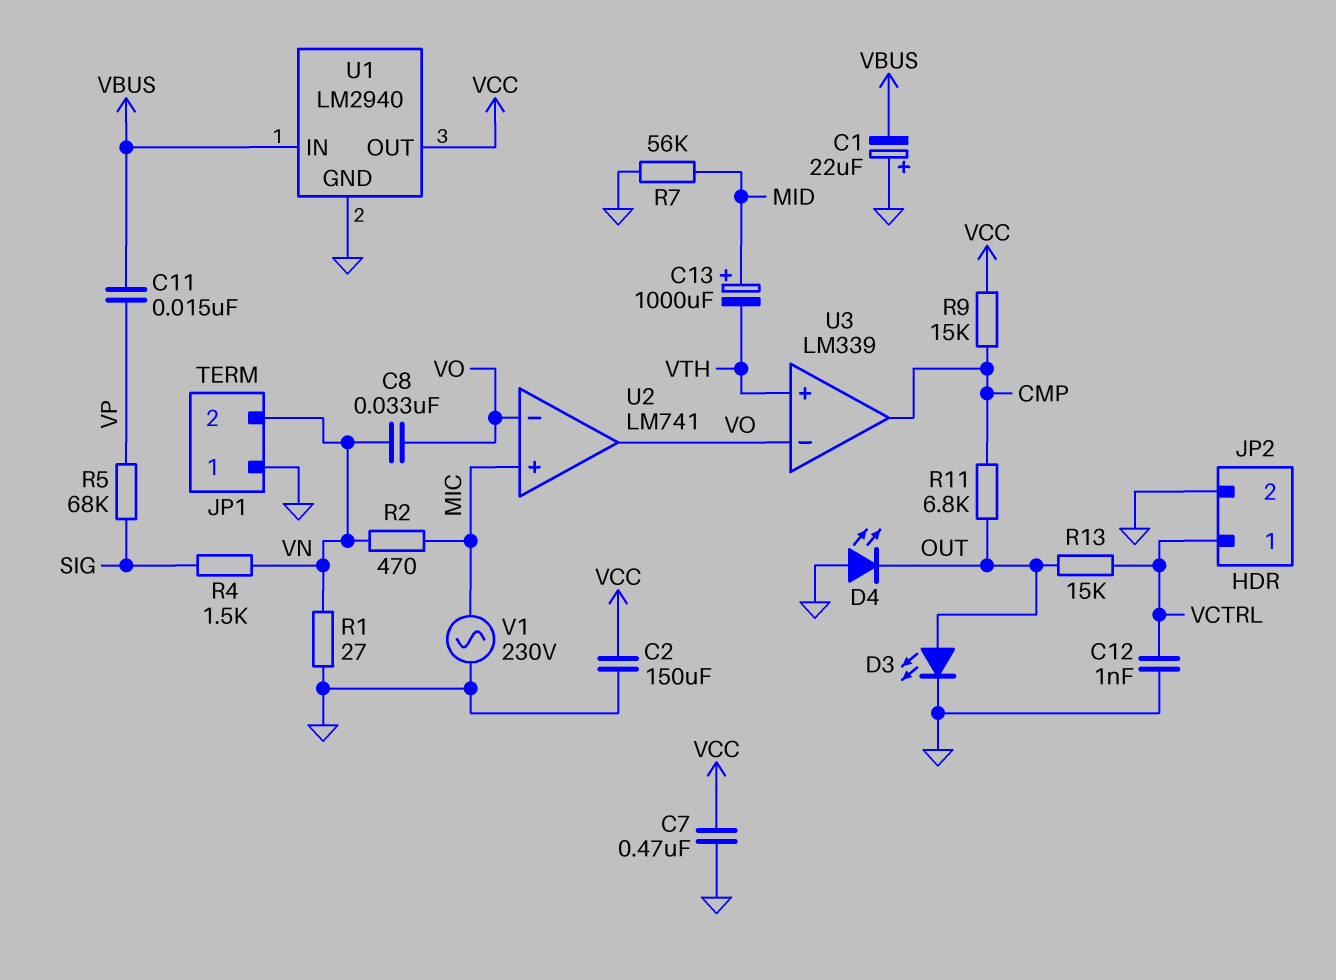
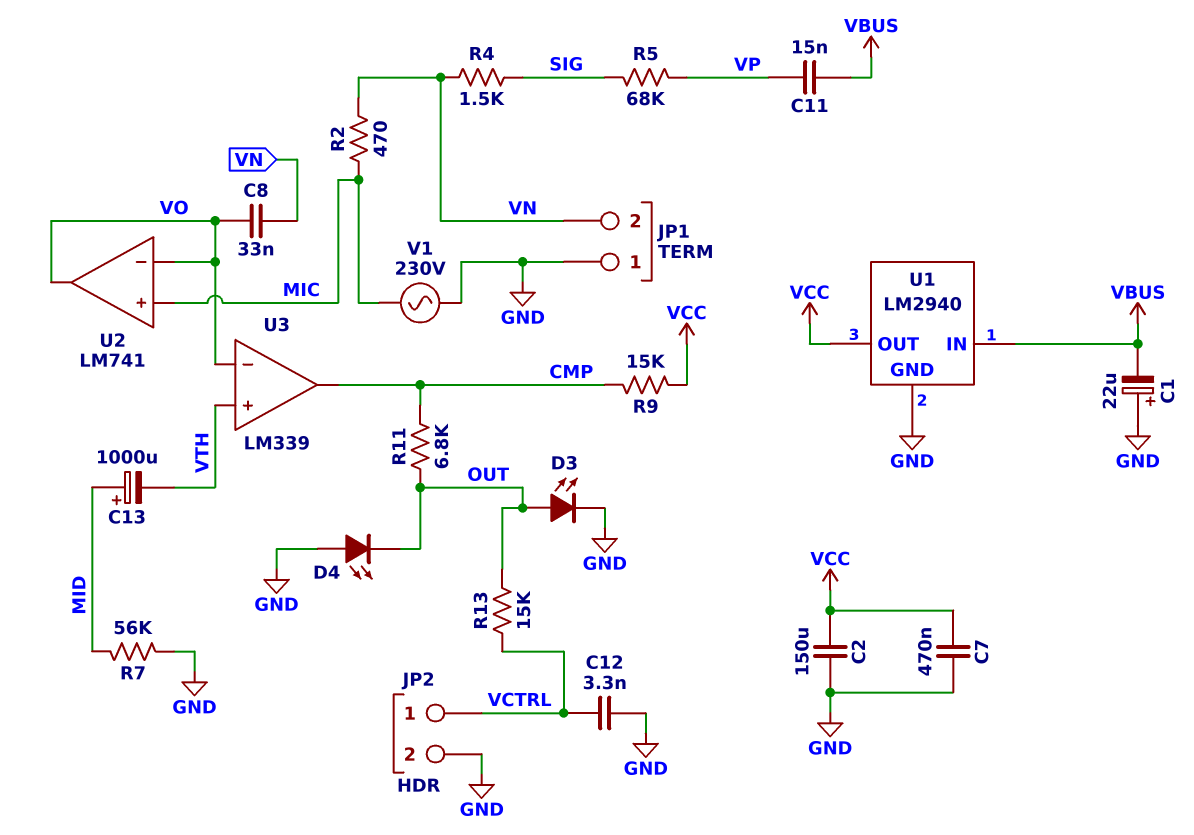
C12: 1nF (GND, VCTRL) -> 3.3nF (GND, VCTRL)
R1: 27 (GND, VN) -> none

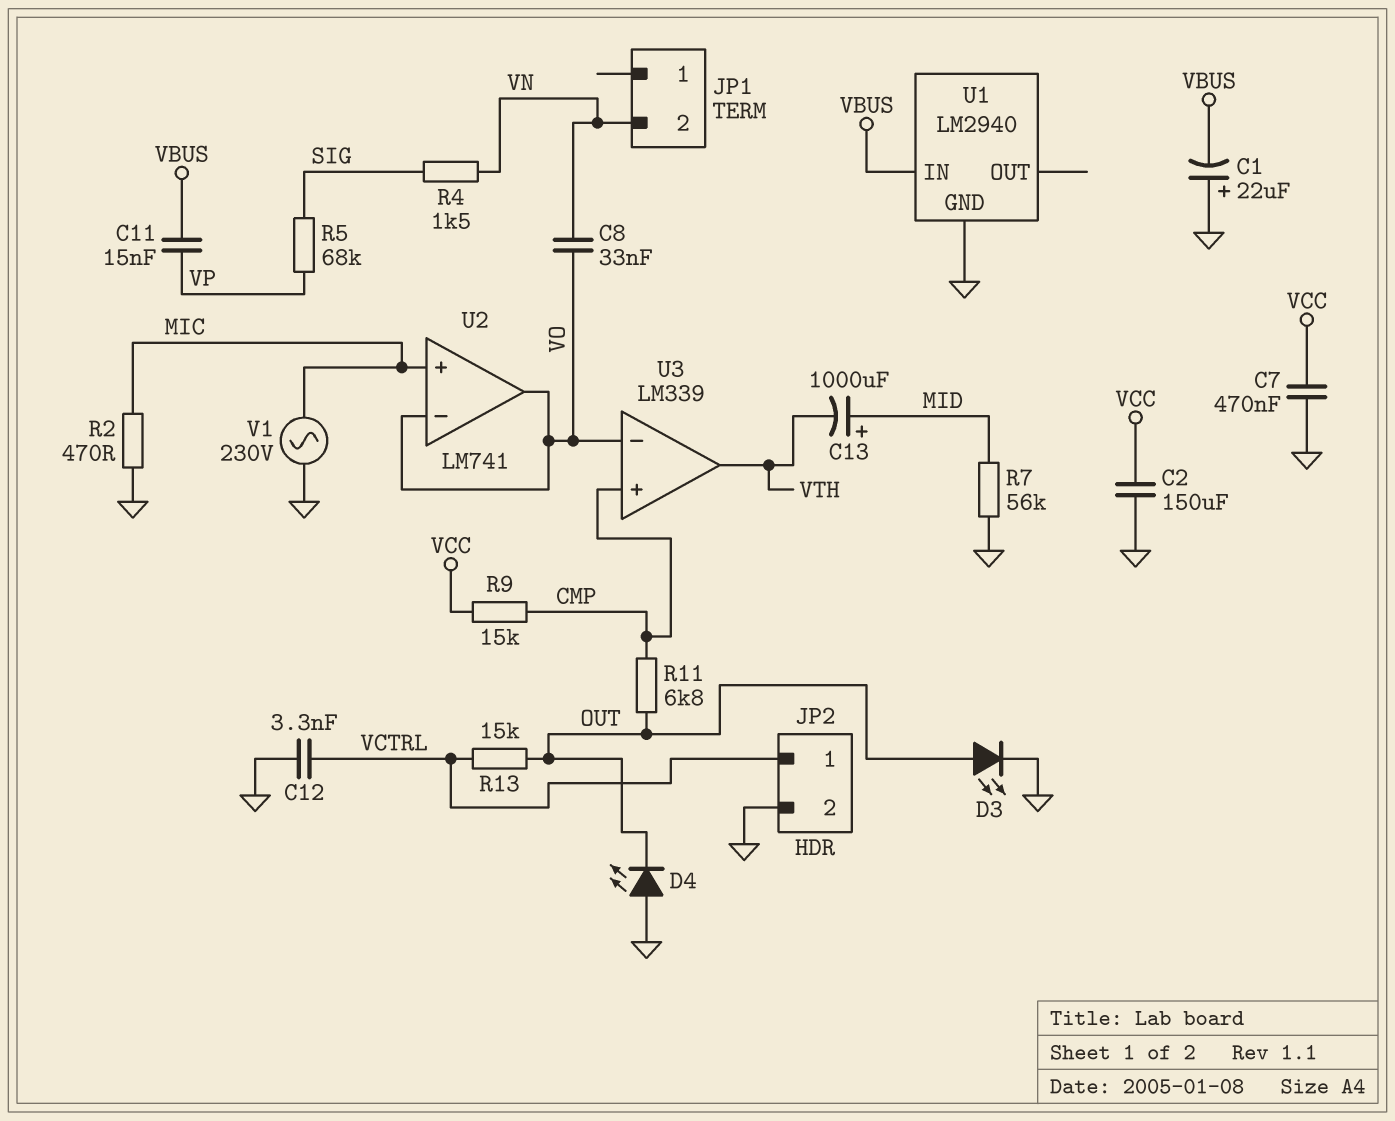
JP1 pin 1: GND -> none
R2: 470 (MIC, VN) -> 470 (GND, MIC)
U1 pin OUT: VCC -> none
U3 pin in+: VTH -> CMP
U3 pin out: CMP -> VTH

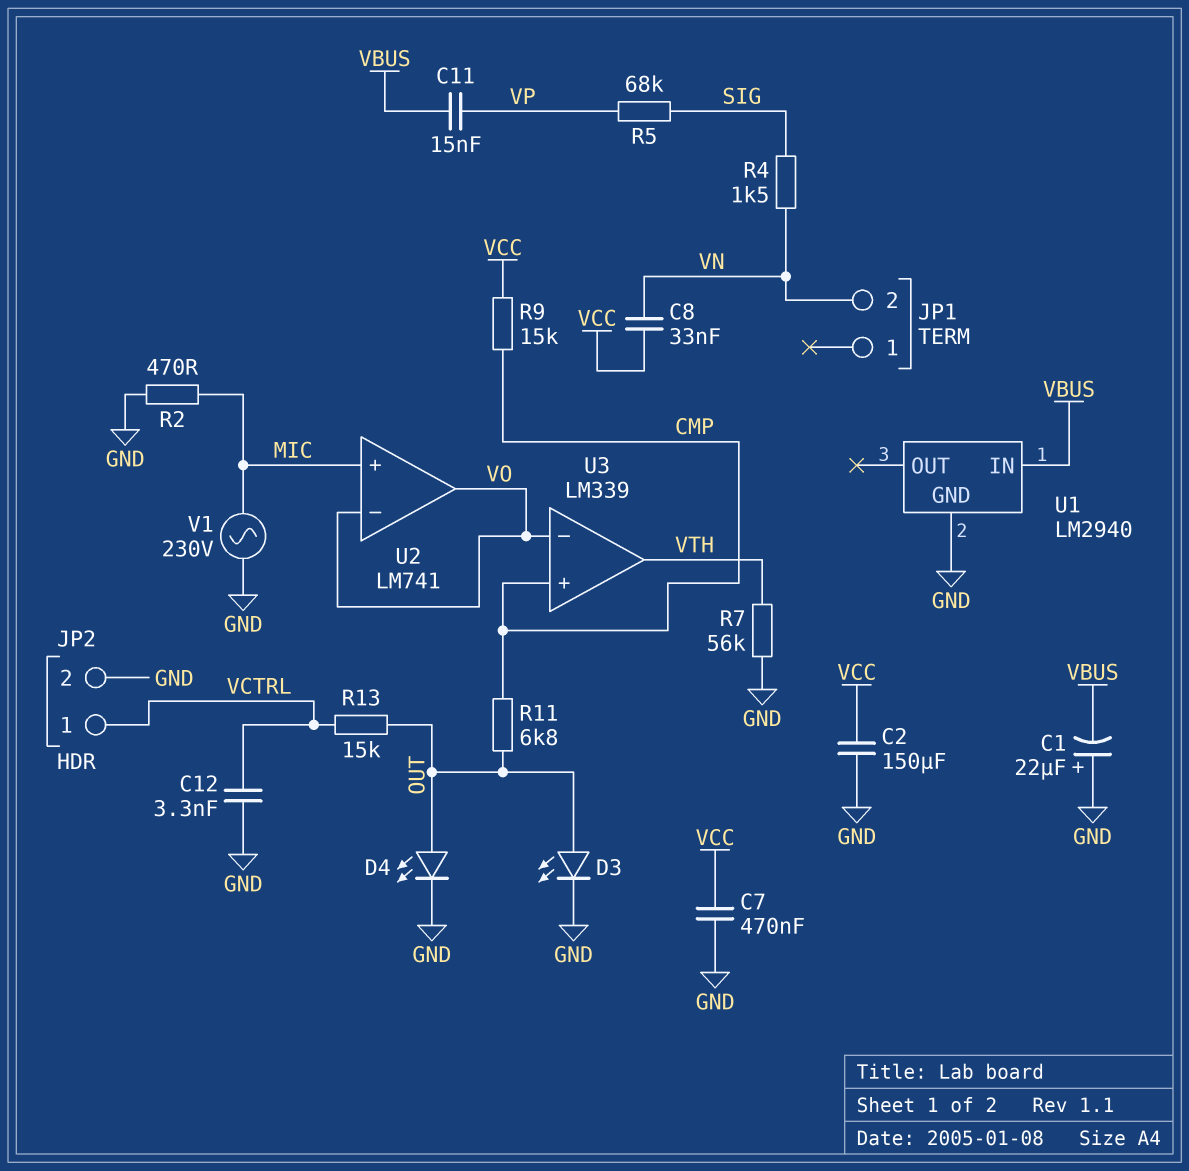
C8: 33nF (VN, VO) -> 33nF (VCC, VN)
C13: 1000uF (plus MID, minus VTH) -> none
D4: LED (A GND, K OUT) -> LED (A OUT, K GND)
R7: 56k (GND, MID) -> 56k (GND, VTH)

